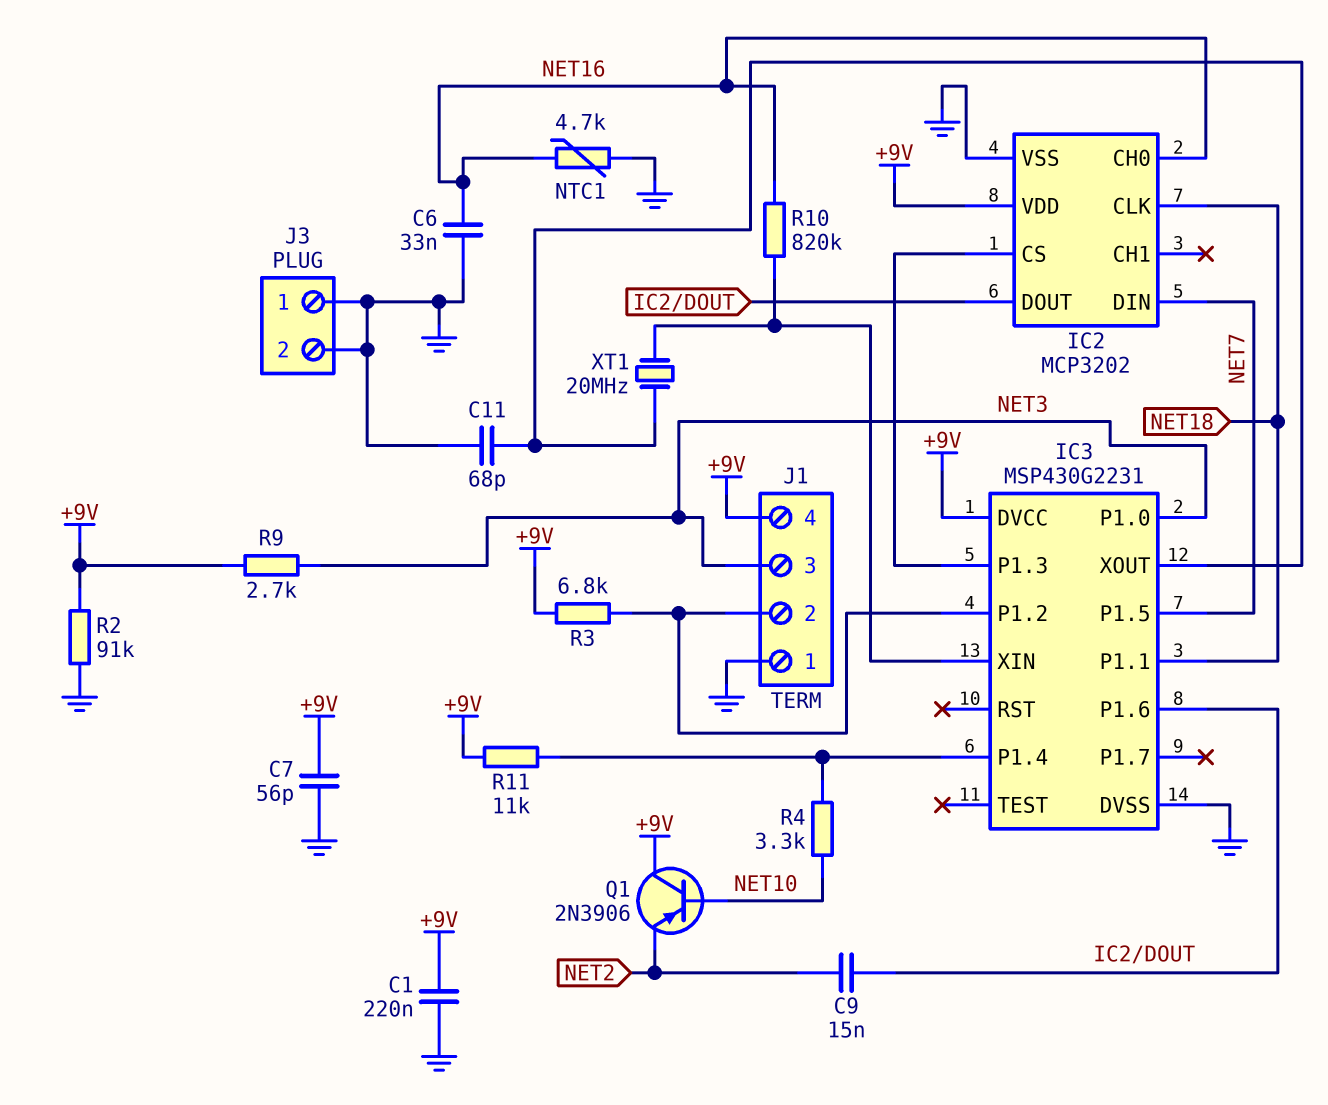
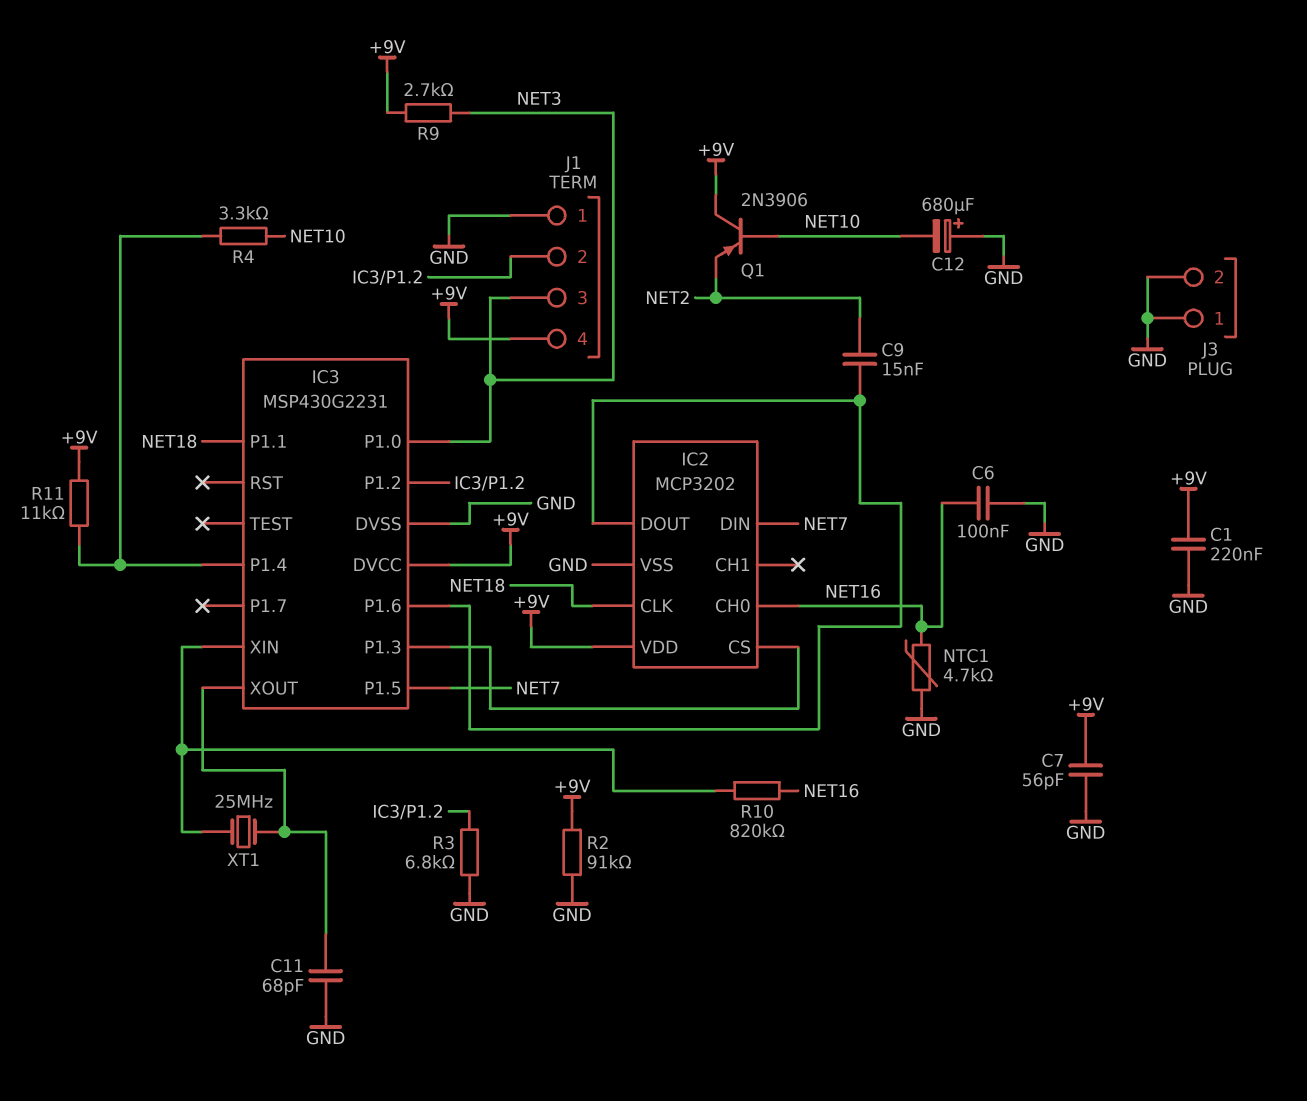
C6: 33nF (GND, NET16) -> 100nF (GND, NET16)
C12: none -> 680uF (plus GND, minus NET10)
R3: 6.8k (+9V, IC3/P1.2) -> 6.8k (GND, IC3/P1.2)
XT1: 20MHz (IC3/XIN, IC3/XOUT) -> 25MHz (IC3/XIN, IC3/XOUT)

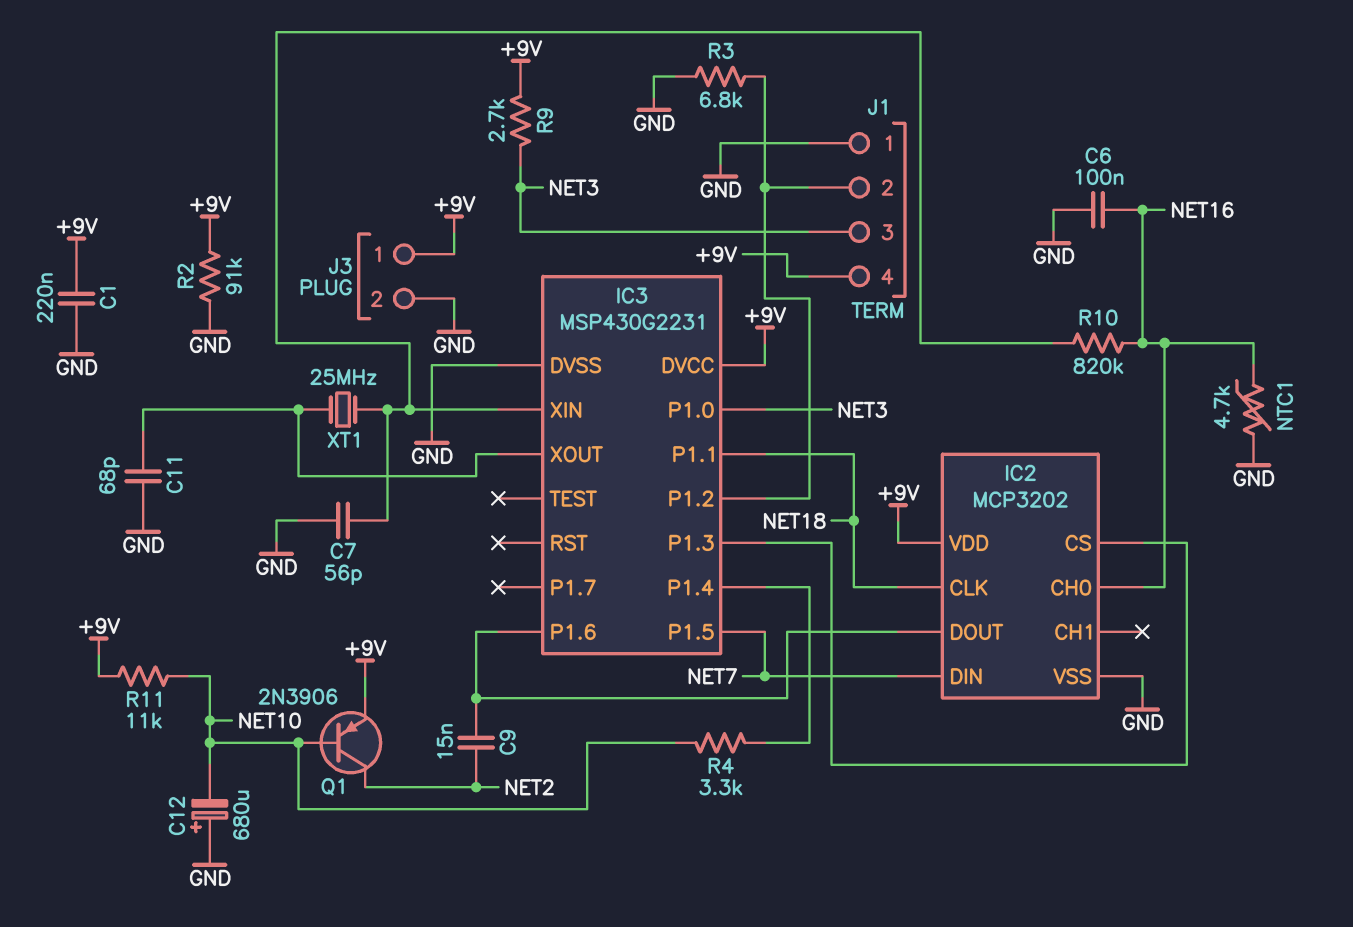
C7: 56pF (+9V, GND) -> 56pF (GND, IC3/XIN)
J3 pin 1: GND -> +9V
Q1: PNP 2N3906 (B NET10, C +9V, E NET2) -> PNP 2N3906 (B NET10, C NET2, E +9V)
R11: 11k (+9V, IC3/P1.4) -> 11k (+9V, NET10)

